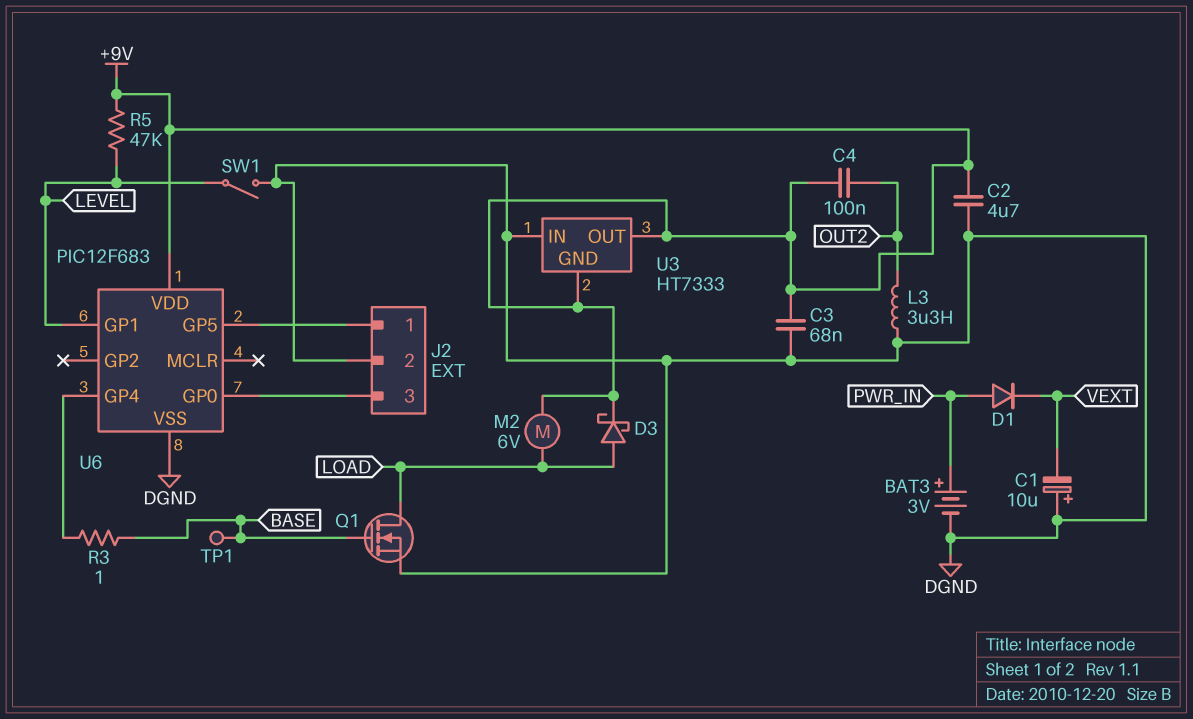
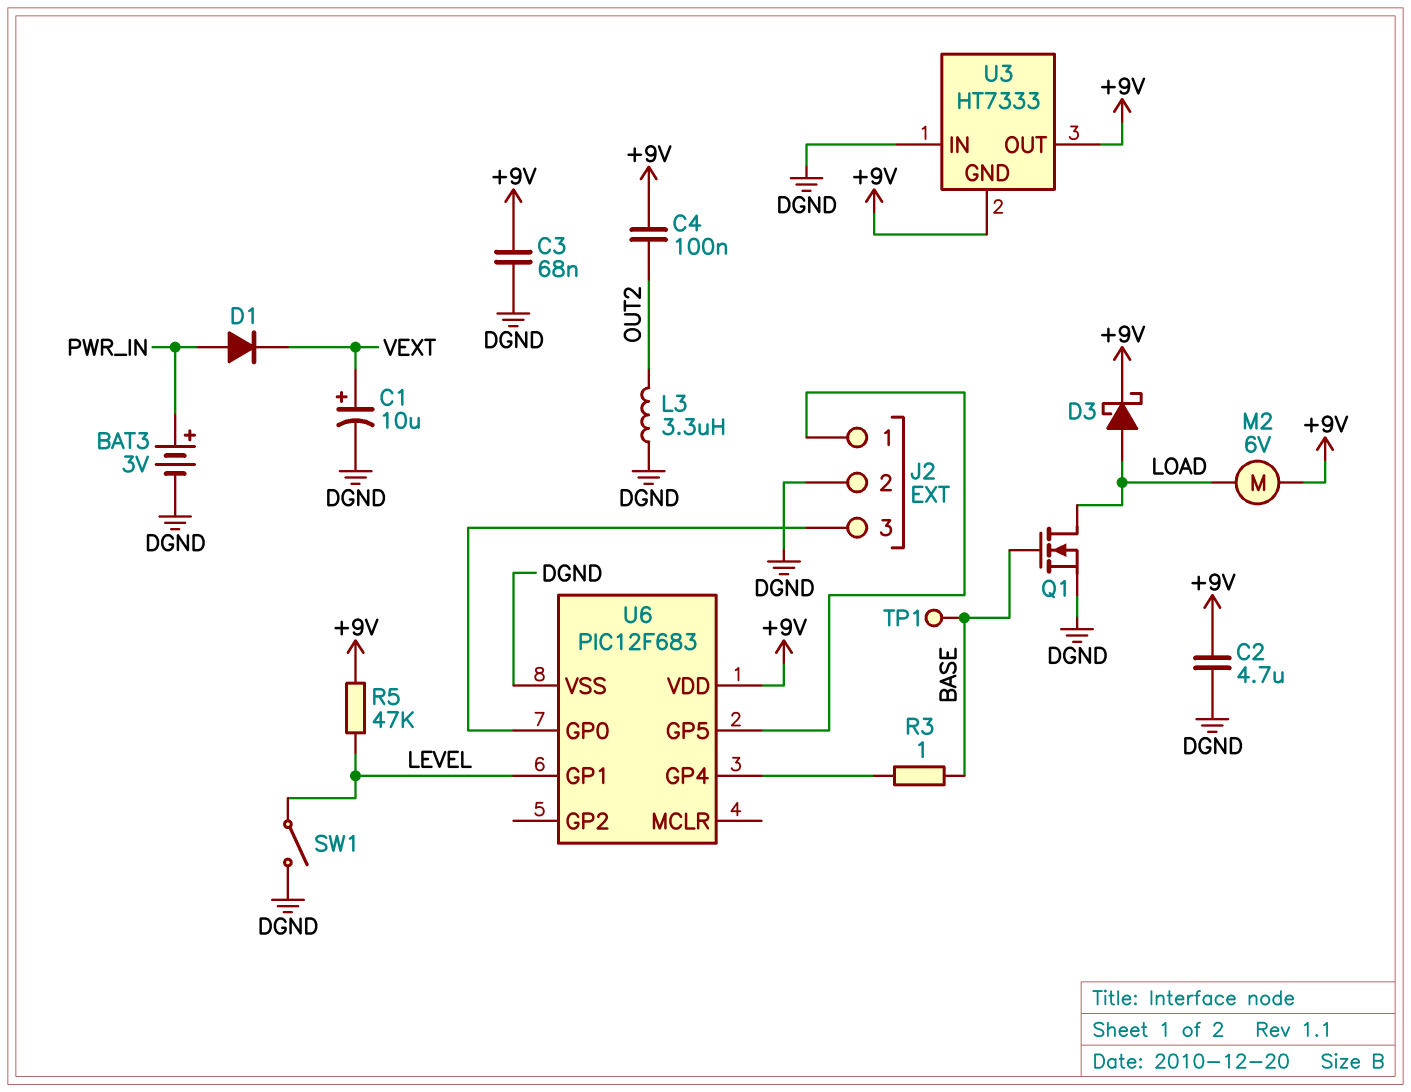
C1: 10uF (plus DGND, minus VEXT) -> 10uF (plus VEXT, minus DGND)

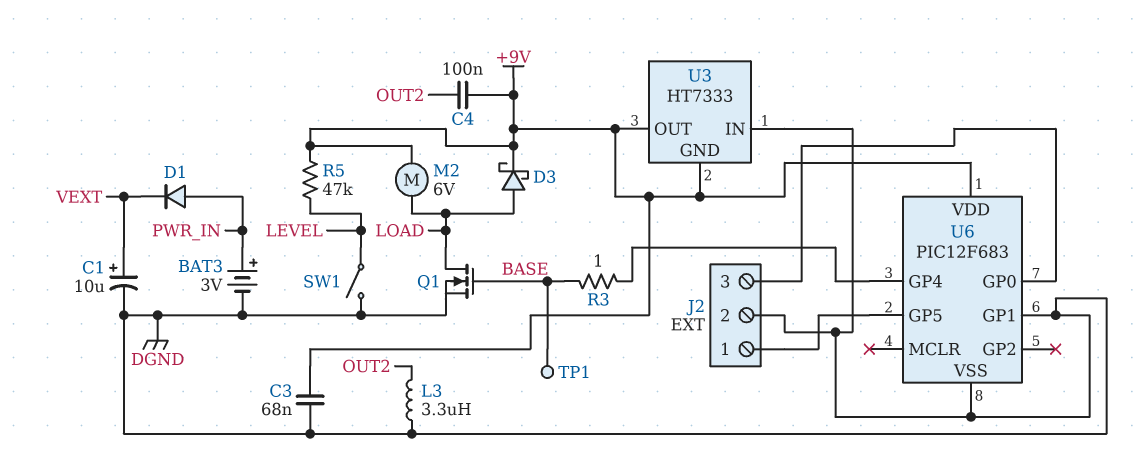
C2: 4.7uF (+9V, DGND) -> none
U6 pin GP1: LEVEL -> DGND

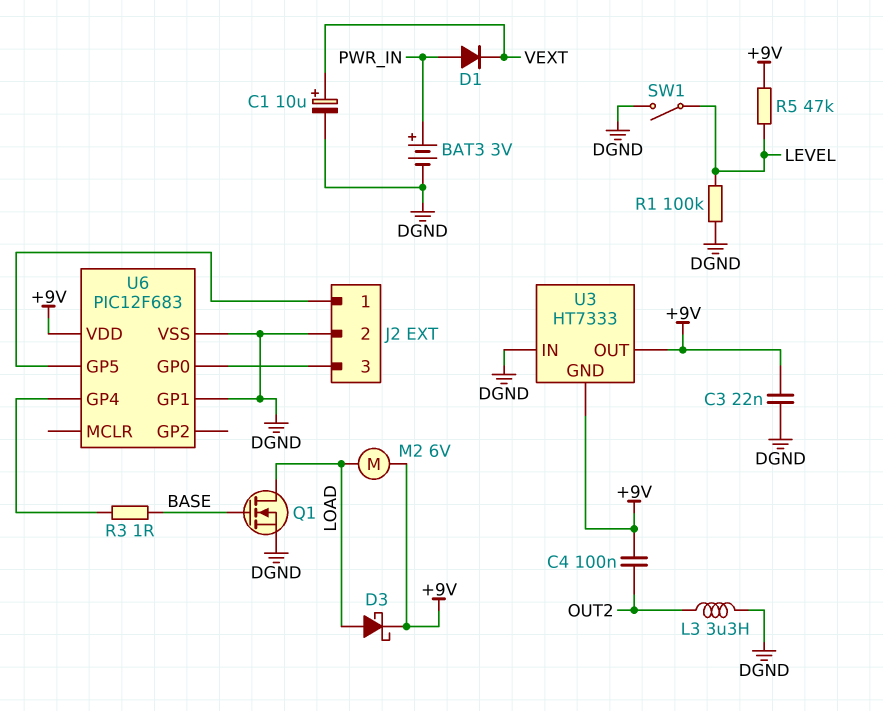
C3: 68nF (+9V, DGND) -> 22nF (+9V, DGND)
R1: none -> 100k (DGND, LEVEL)
TP1: test point (BASE) -> none

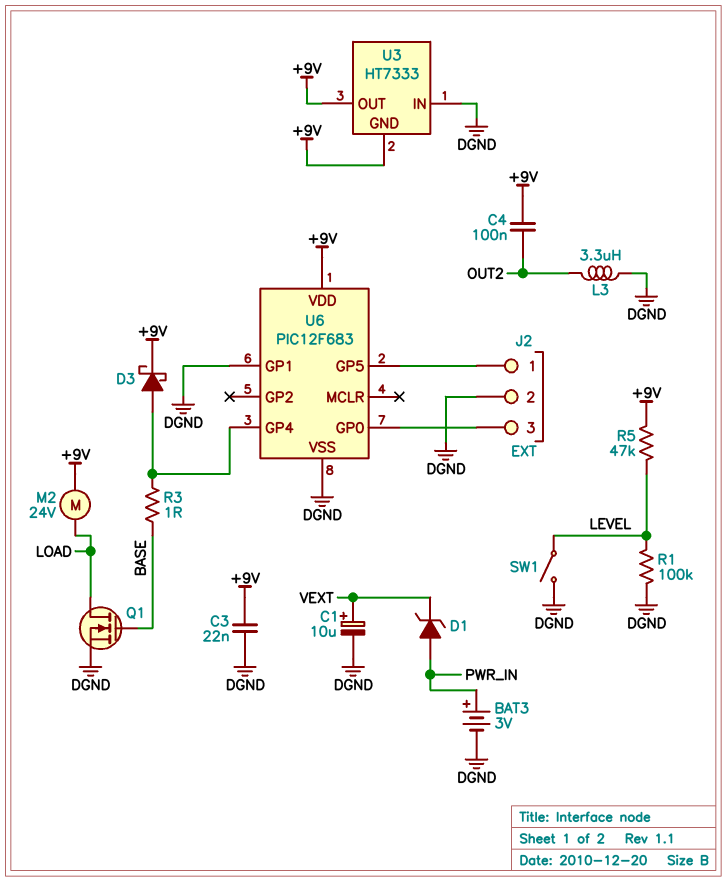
D1: diode (A PWR_IN, K VEXT) -> zener (A PWR_IN, K VEXT)
D3: schottky (A LOAD, K +9V) -> schottky (A U6/GP4, K +9V)
M2: motor 6V (+9V, LOAD) -> motor 24V (+9V, LOAD)

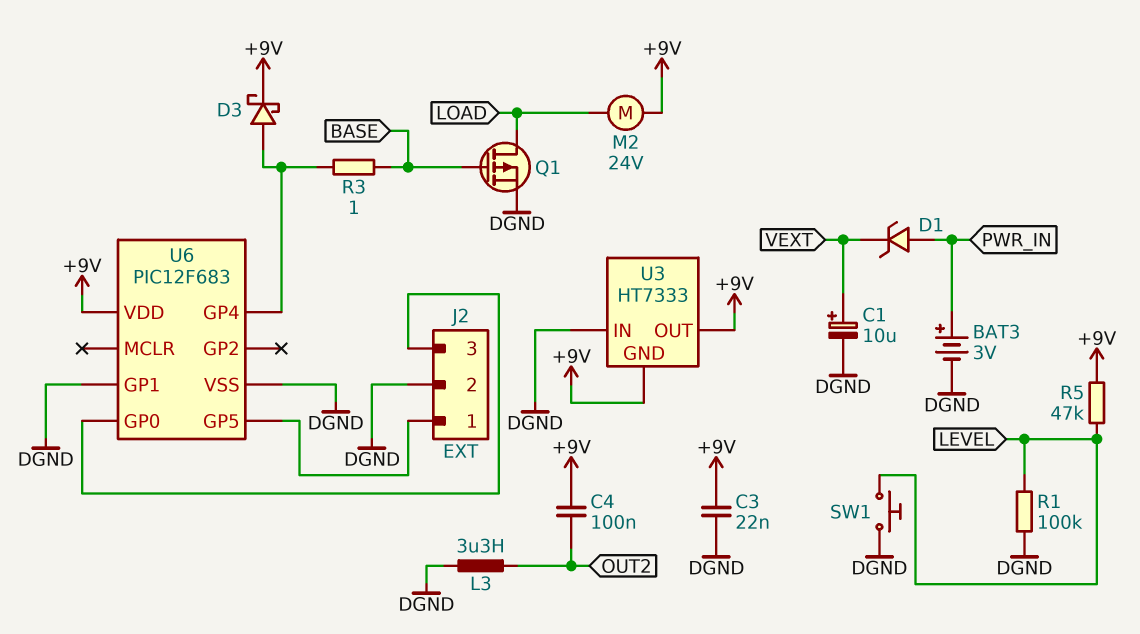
Q1: NMOS (G BASE, D LOAD, S DGND) -> PMOS (G BASE, D LOAD, S DGND)
SW1: switch (DGND, LEVEL) -> button (DGND, LEVEL)

